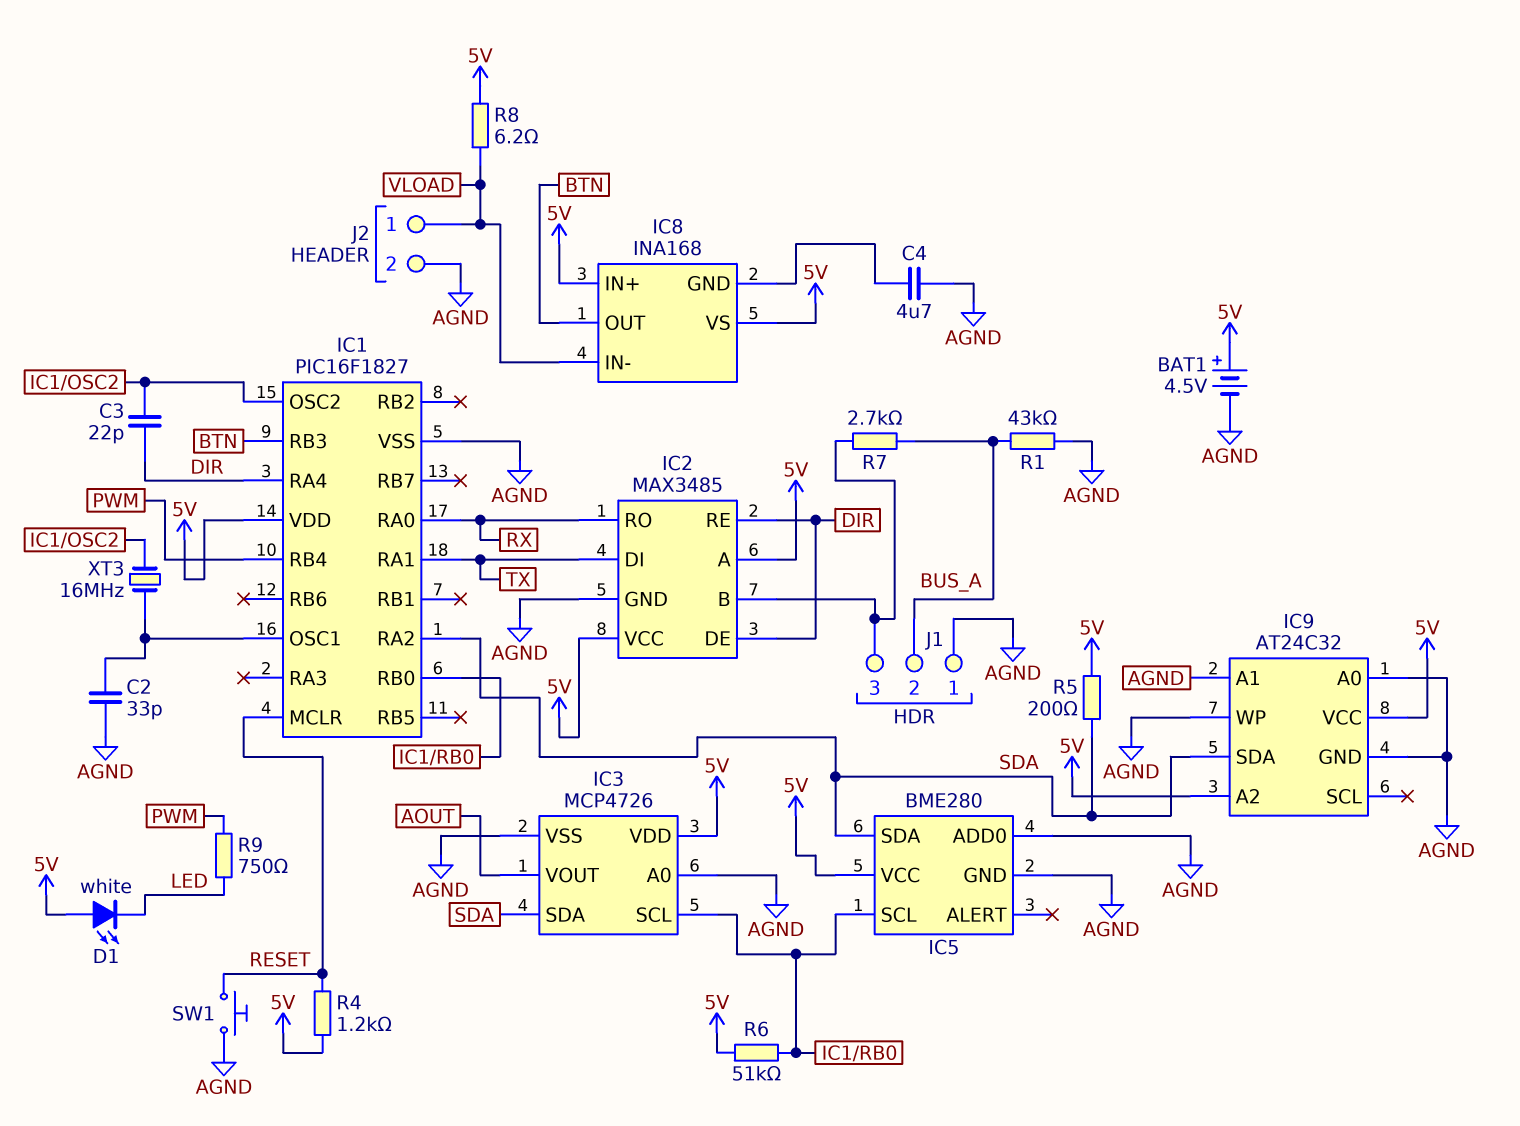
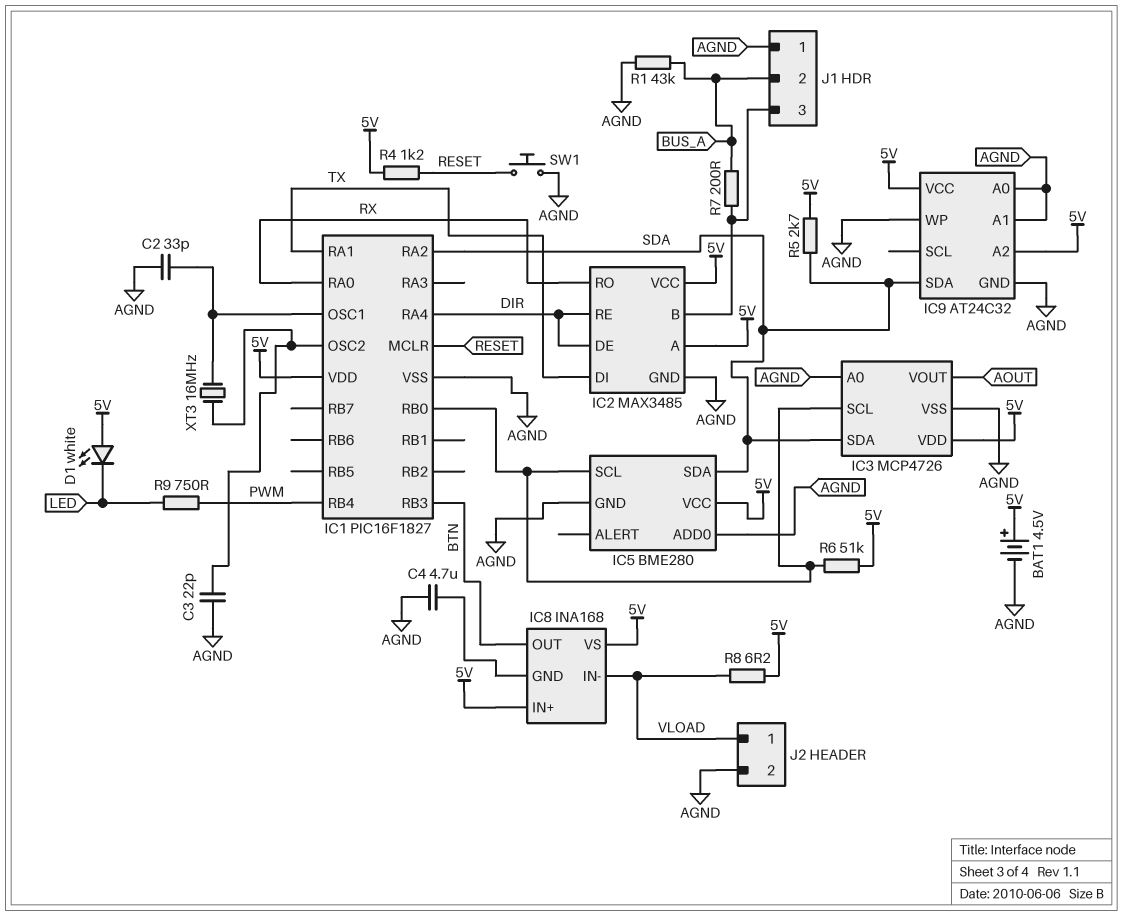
C3: 22pF (DIR, IC1/OSC2) -> 22pF (AGND, IC1/OSC2)
R5: 200 (5V, SDA) -> 2.7k (5V, SDA)
R7: 2.7k (BUS_A, IC2/B) -> 200 (BUS_A, IC2/B)

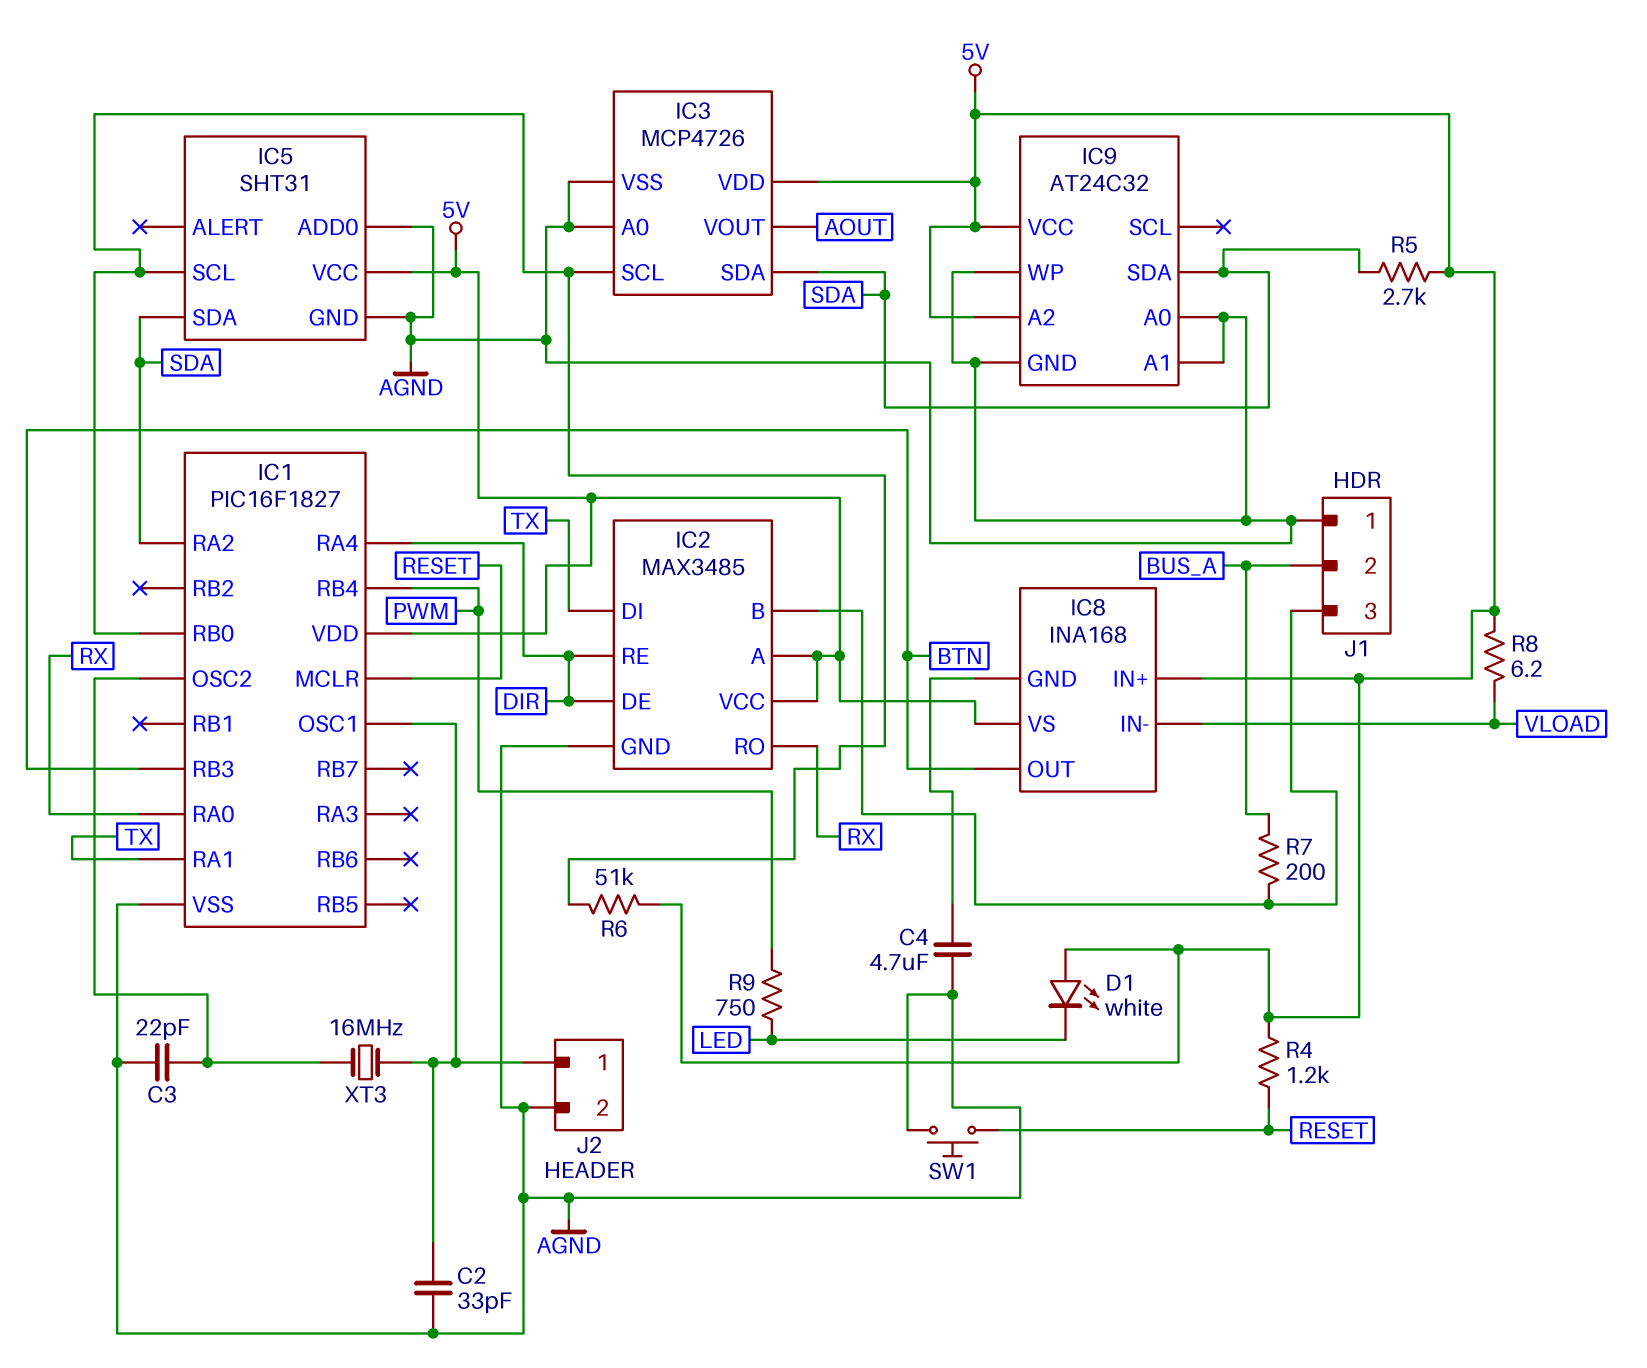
BAT1: 4.5V (plus 5V, minus AGND) -> none
IC5: BME280 -> SHT31
J2 pin 1: VLOAD -> IC1/OSC1
R1: 43k (AGND, BUS_A) -> none

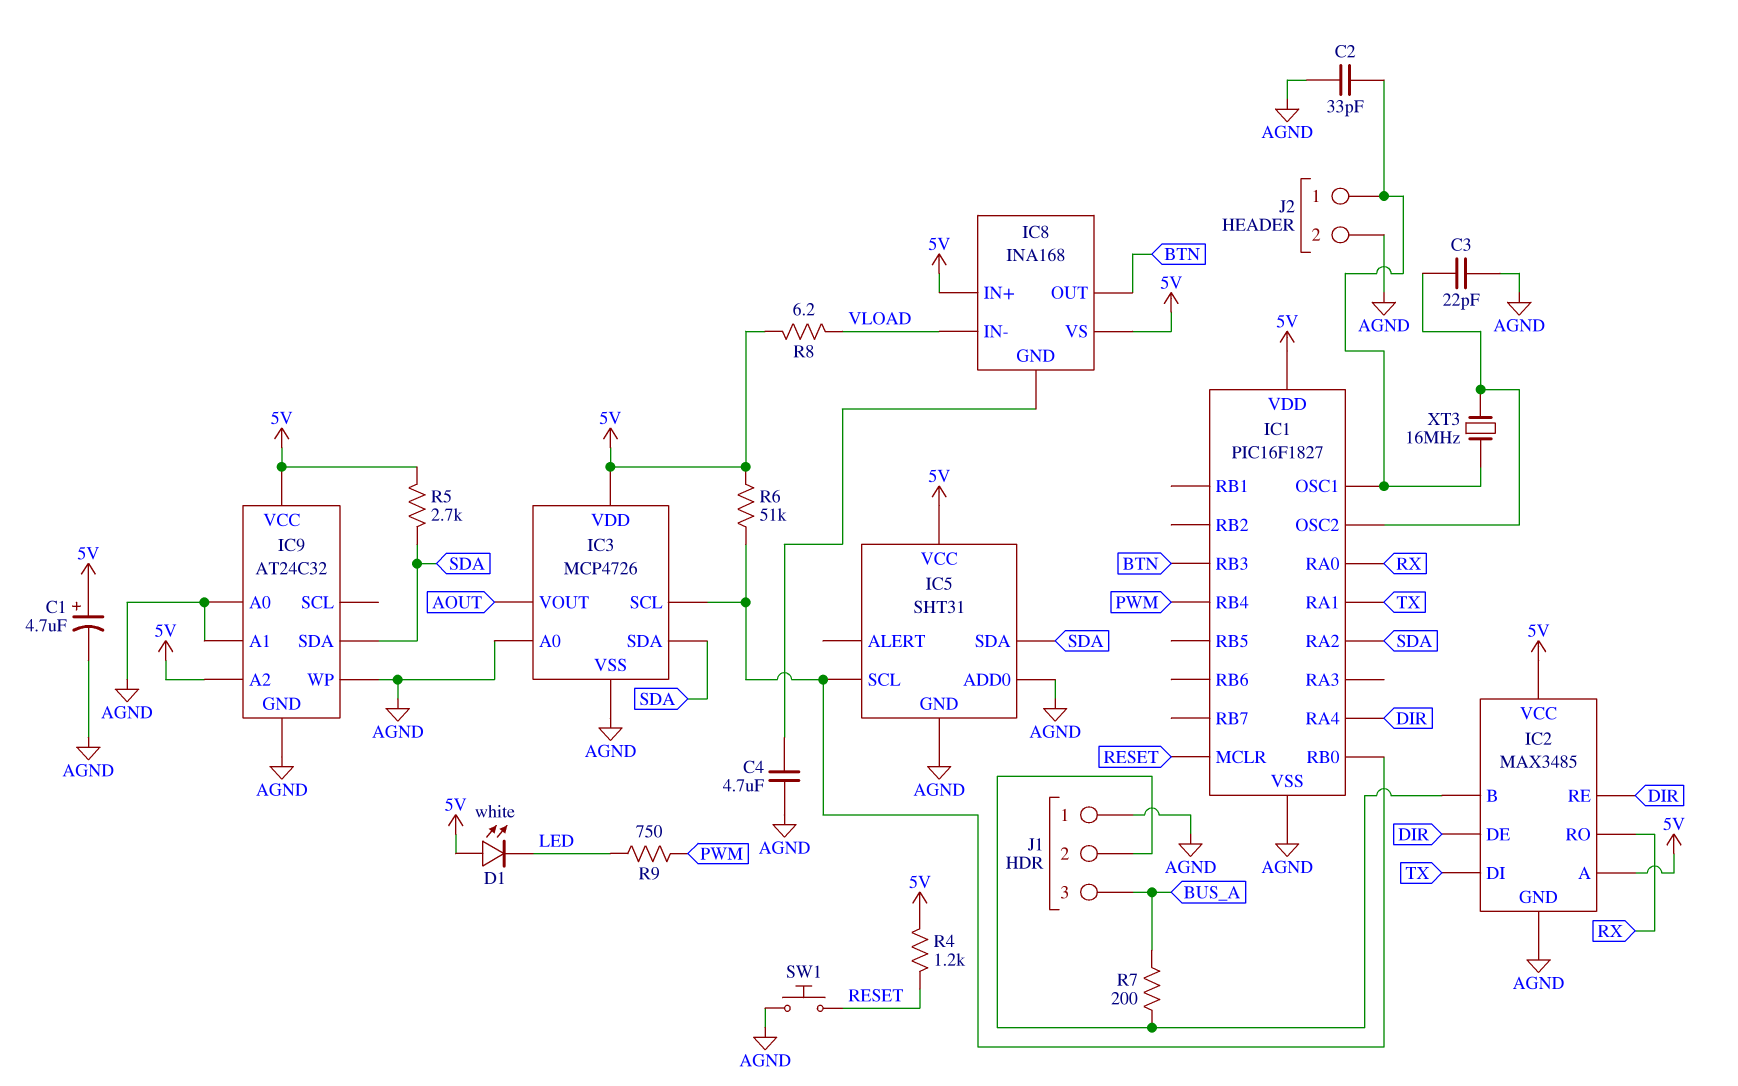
C1: none -> 4.7uF (plus 5V, minus AGND)
J1 pin 2: BUS_A -> IC2/B
J1 pin 3: IC2/B -> BUS_A

